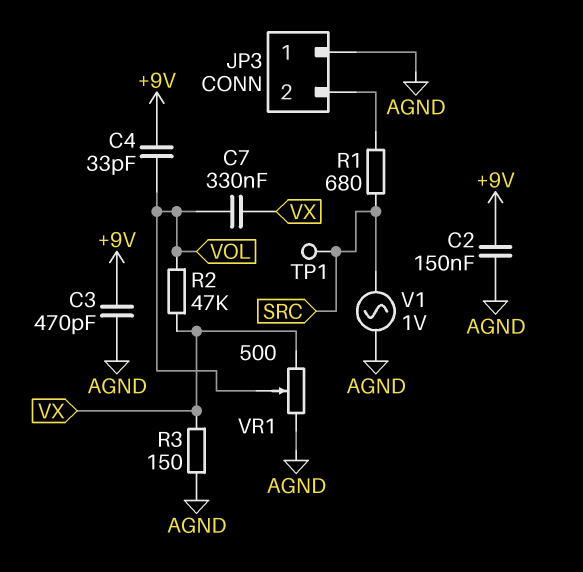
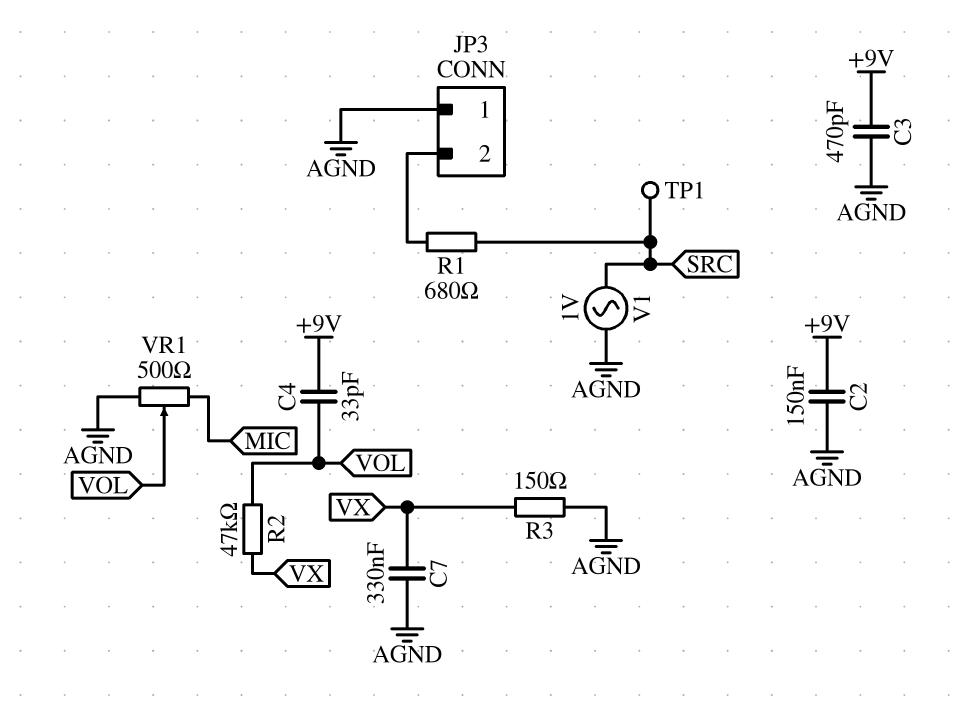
C7: 330nF (VOL, VX) -> 330nF (AGND, VX)
VR1: 500 (AGND, VX, wiper VOL) -> 500 (AGND, MIC, wiper VOL)

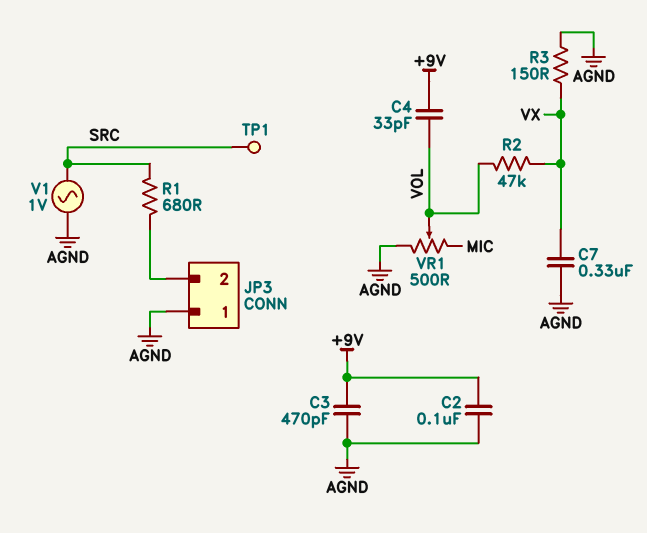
C2: 150nF (+9V, AGND) -> 100nF (+9V, AGND)

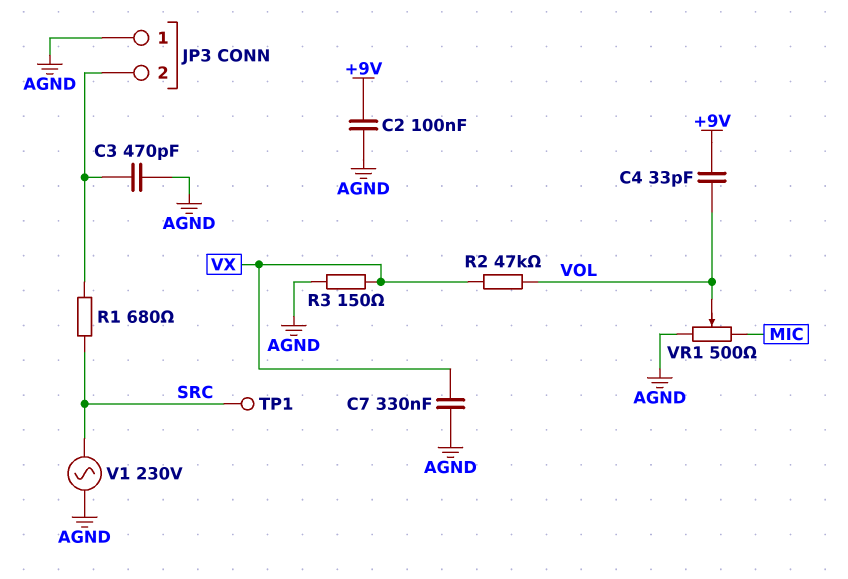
C3: 470pF (+9V, AGND) -> 470pF (AGND, JP3/2)
V1: AC 1V (AGND, SRC) -> AC 230V (AGND, SRC)

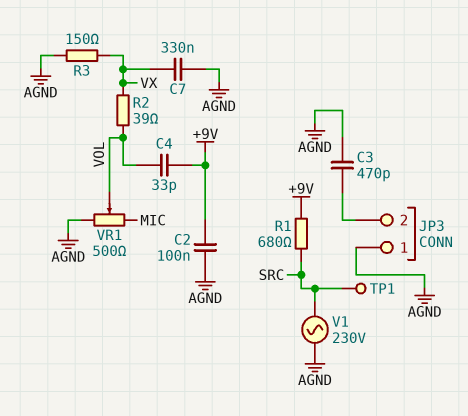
R1: 680 (JP3/2, SRC) -> 680 (+9V, SRC)
R2: 47k (VOL, VX) -> 39 (VOL, VX)

